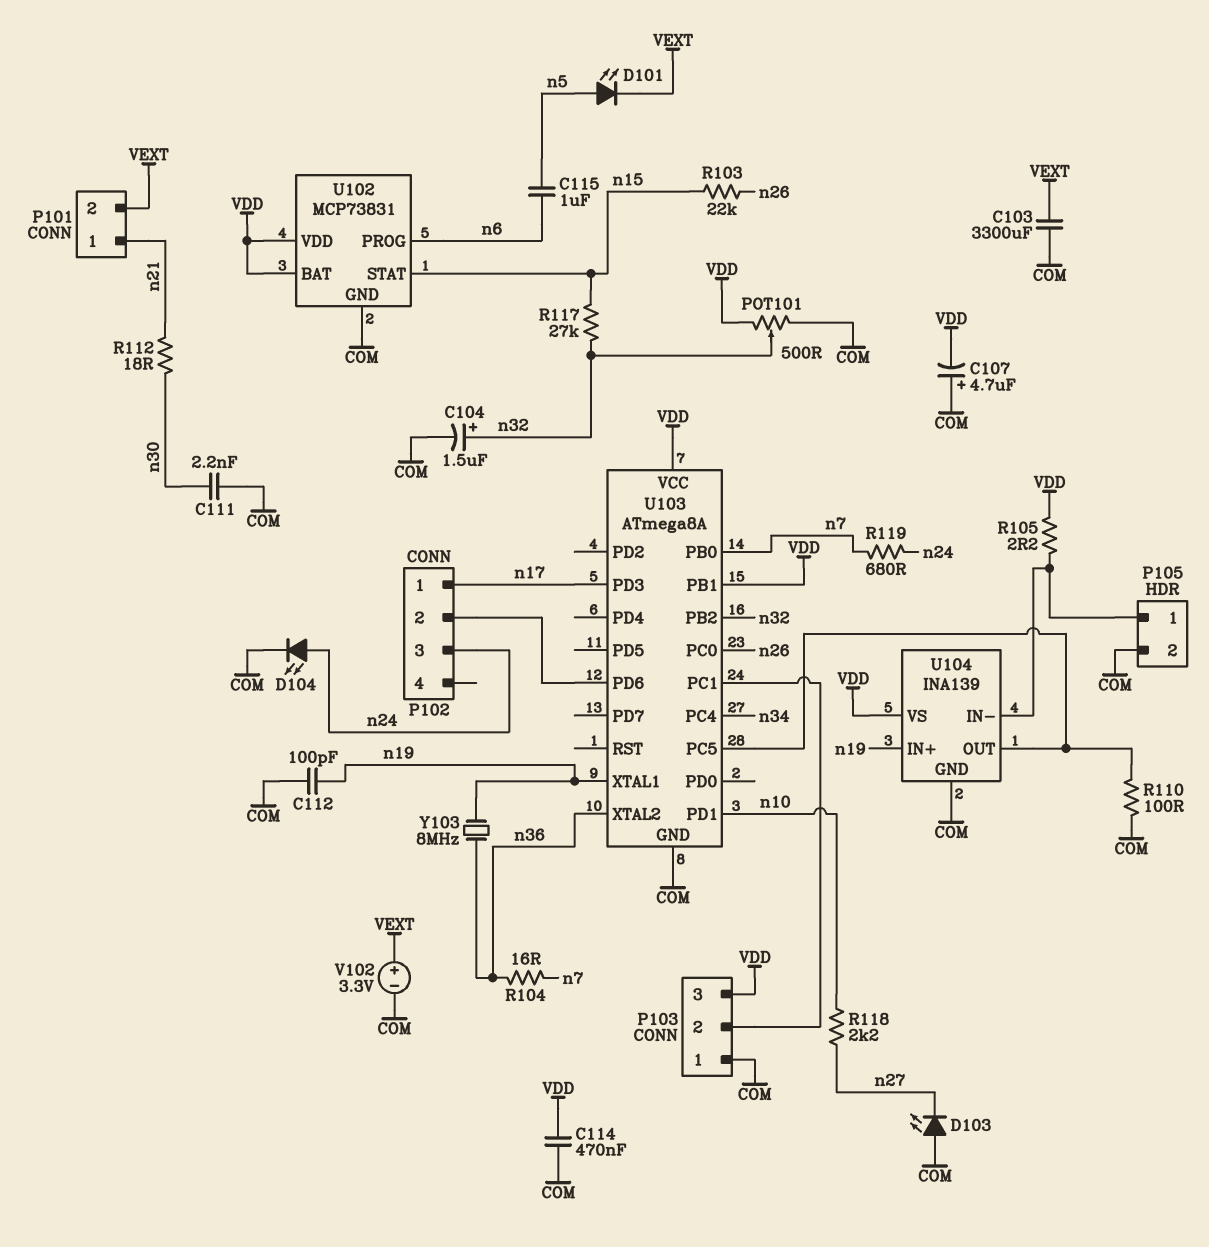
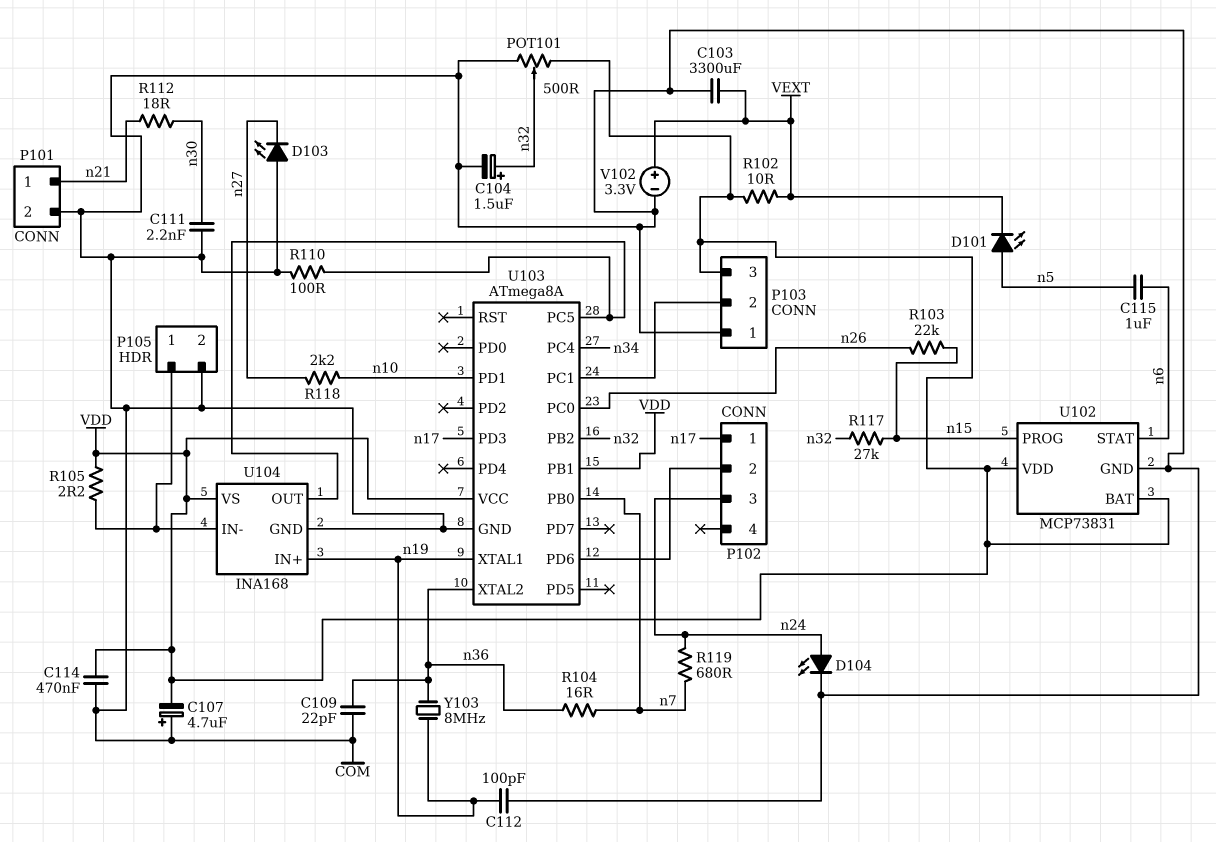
C109: none -> 22pF (COM, n36)
P101 pin 2: VEXT -> COM
R102: none -> 10 (VDD, VEXT)
U102 pin PROG: n6 -> n15
U102 pin STAT: n15 -> n6
U104: INA139 -> INA168

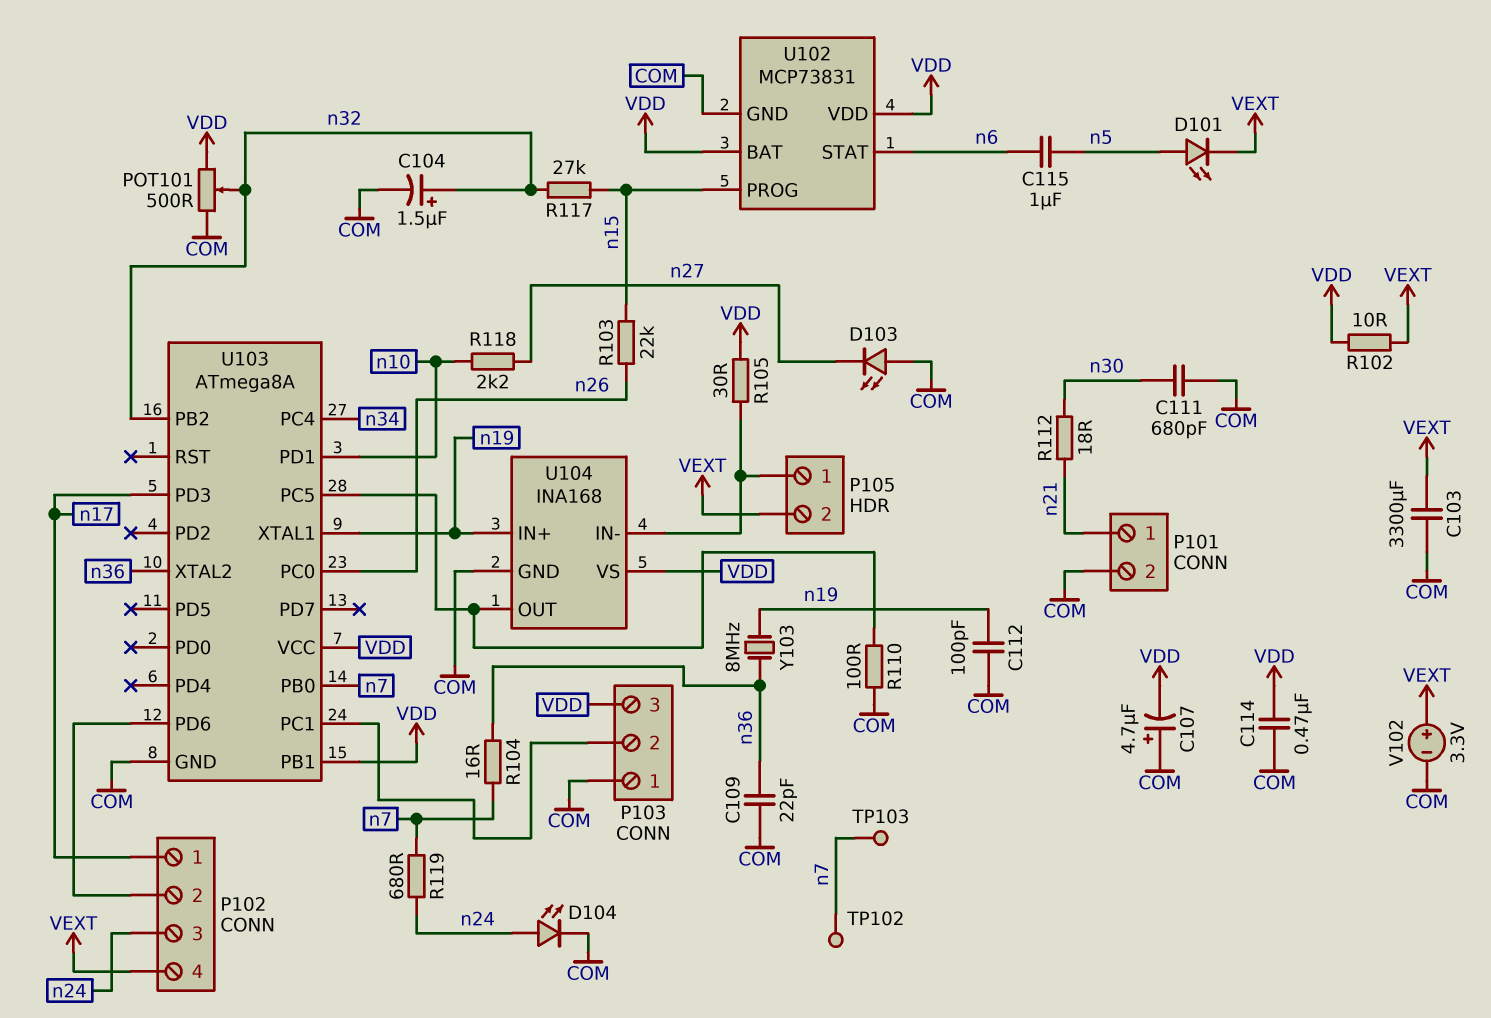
C111: 2.2nF (COM, n30) -> 680pF (COM, n30)
P102 pin 4: none -> VEXT
P105 pin 2: COM -> VEXT
R105: 2.2 (P105/1, VDD) -> 30 (P105/1, VDD)
TP102: none -> test point (n7)
TP103: none -> test point (n7)

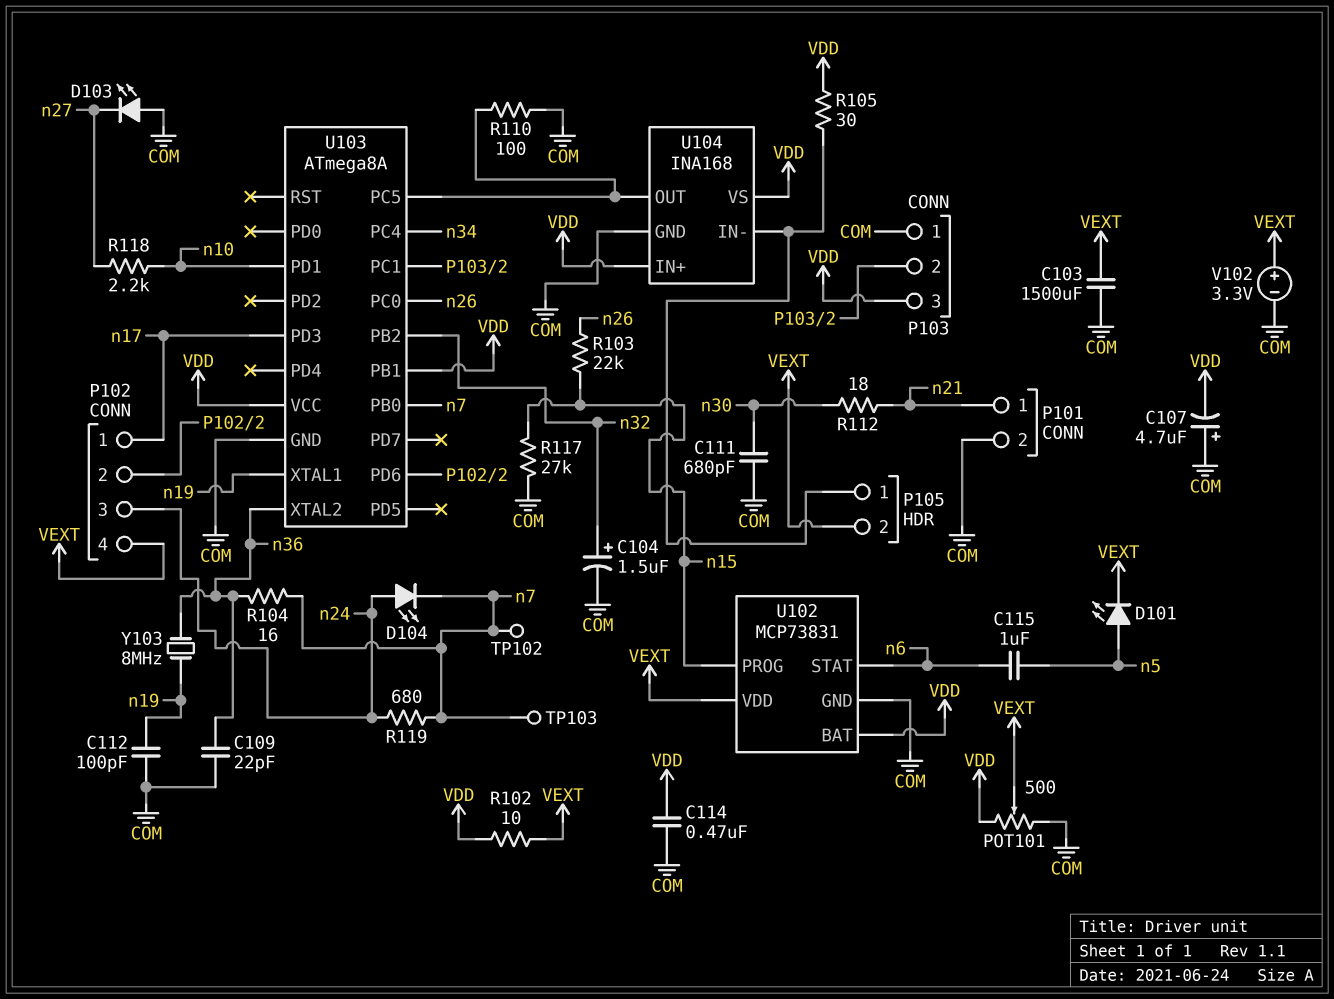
C103: 3300uF (COM, VEXT) -> 1500uF (COM, VEXT)
D104: LED (A n24, K COM) -> LED (A n24, K n7)
POT101: 500 (COM, VDD, wiper n32) -> 500 (COM, VDD, wiper VEXT)
R117: 27k (n15, n32) -> 27k (COM, n15)
U102 pin VDD: VDD -> VEXT
U104 pin IN+: n19 -> VDD

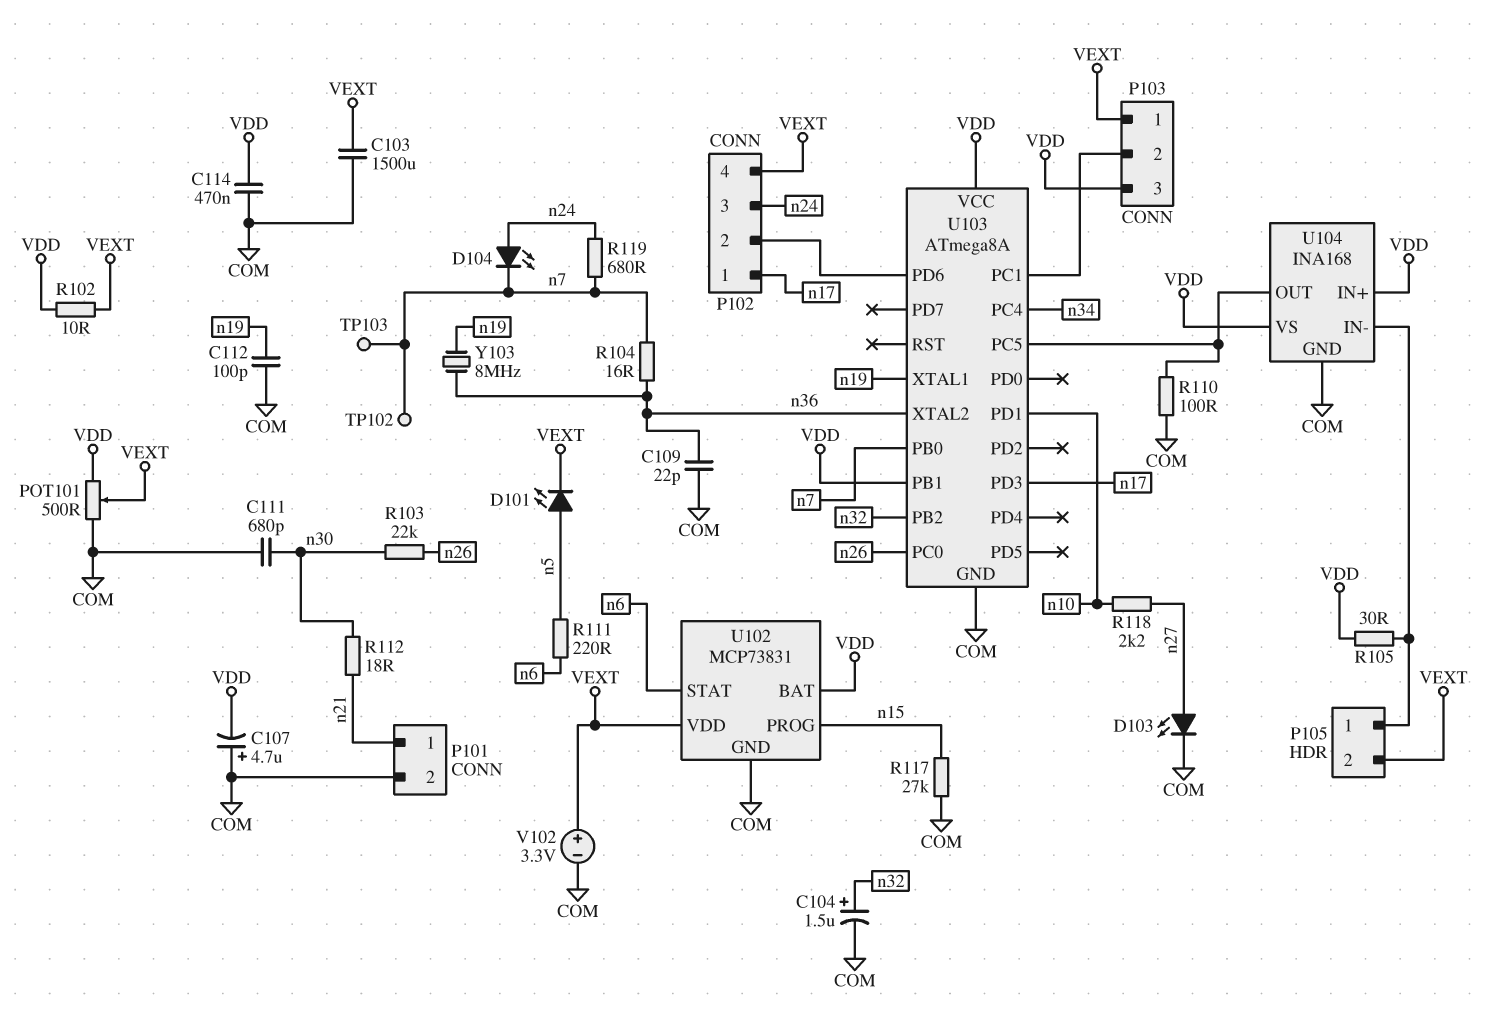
C115: 1uF (n5, n6) -> none
D103: LED (A COM, K n27) -> LED (A n27, K COM)
P103 pin 1: COM -> VEXT
R103: 22k (n15, n26) -> 22k (n26, n30)
R111: none -> 220 (n5, n6)

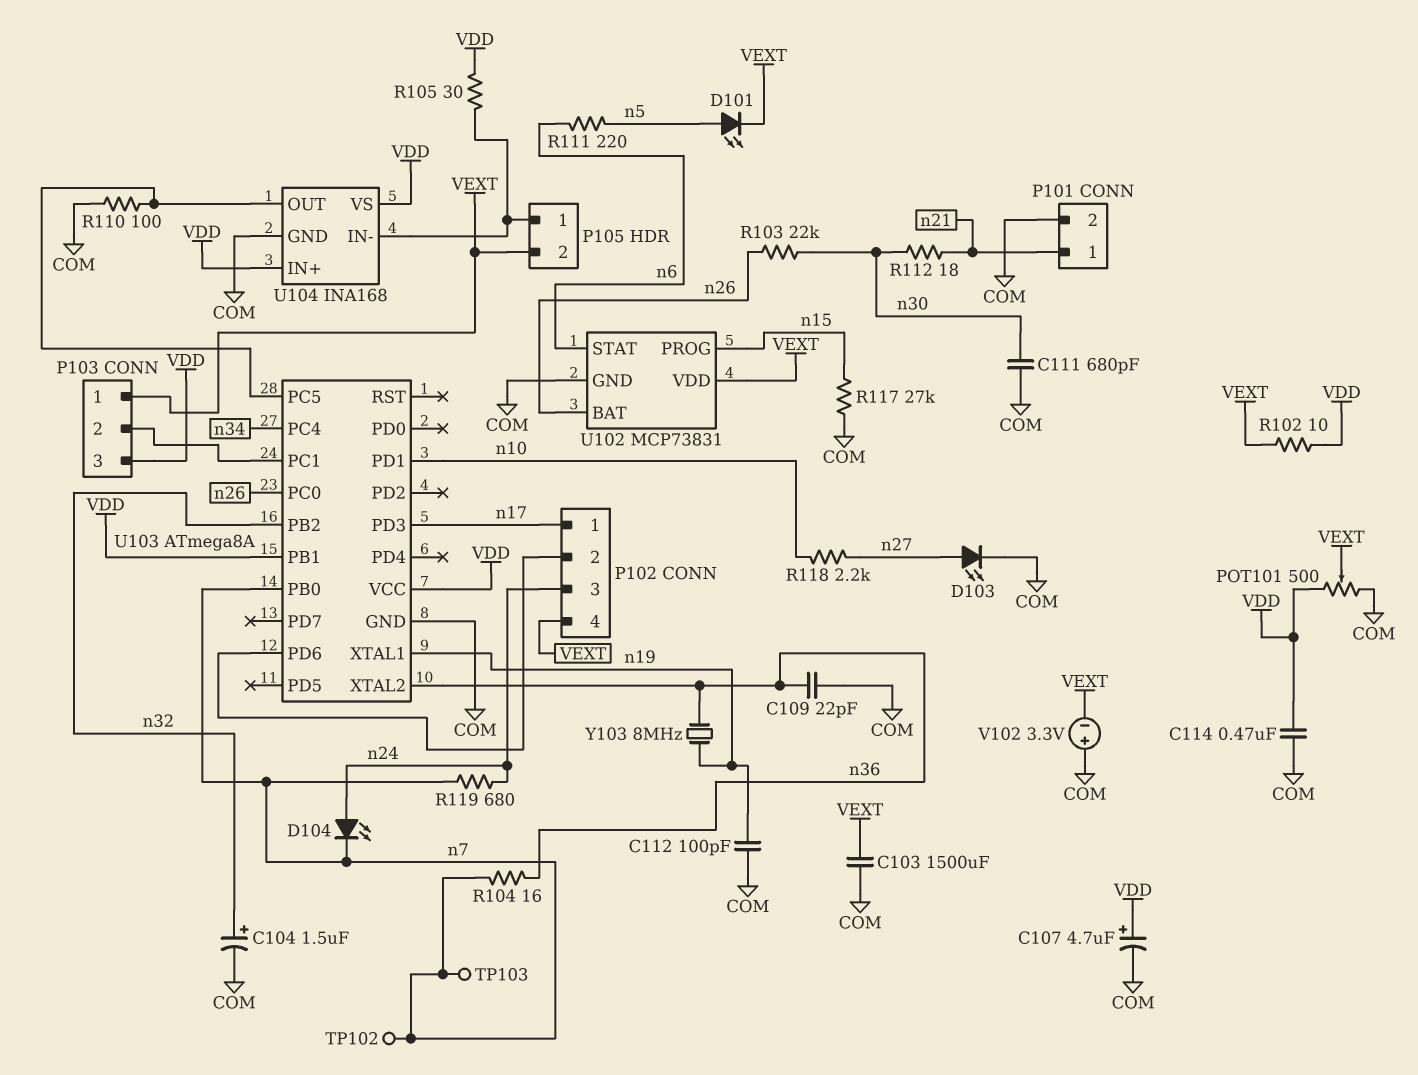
C107: 4.7uF (plus COM, minus VDD) -> 4.7uF (plus VDD, minus COM)
U102 pin BAT: VDD -> n26
V102: 3.3V (plus VEXT, minus COM) -> 3.3V (plus COM, minus VEXT)

